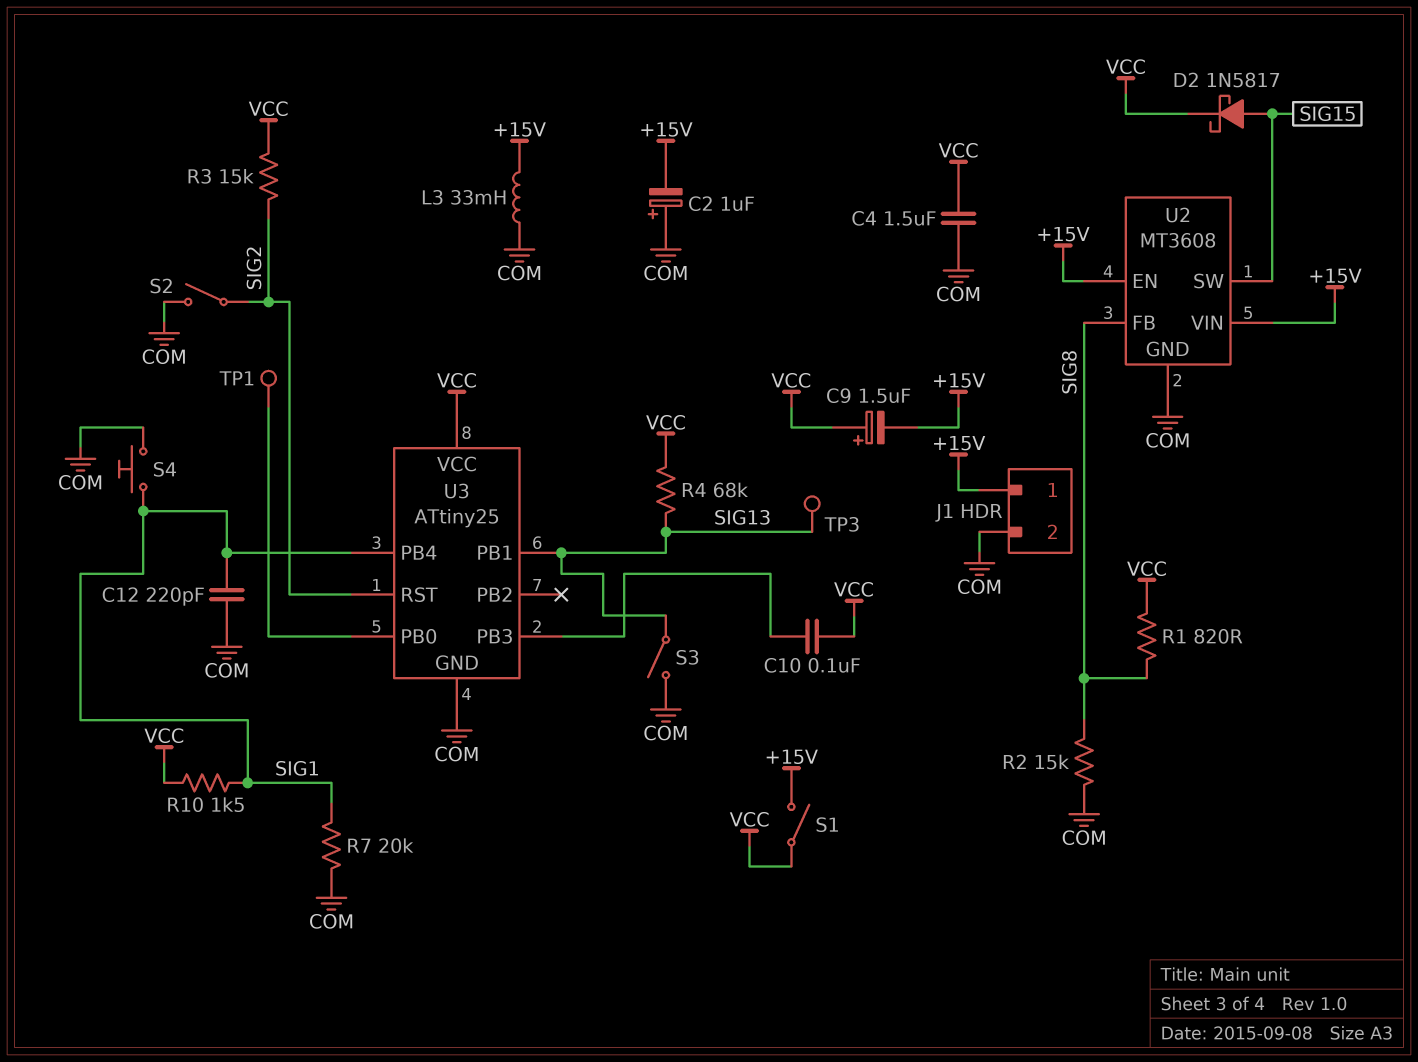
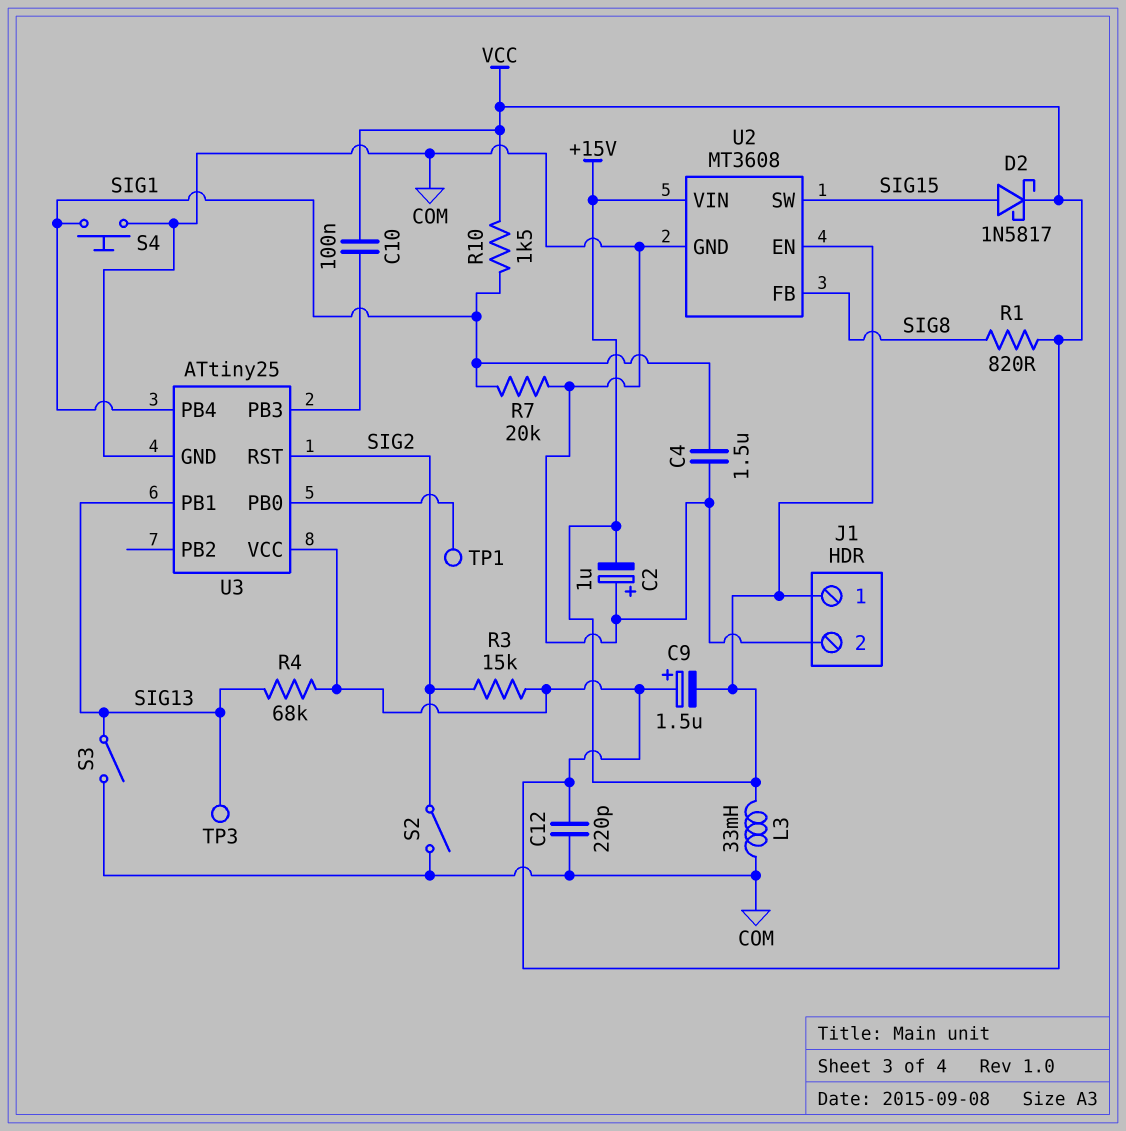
C4: 1.5uF (COM, VCC) -> 1.5uF (COM, SIG1)
C12: 220pF (COM, SIG1) -> 220pF (COM, VCC)
R2: 15k (COM, SIG8) -> none
S1: switch (+15V, VCC) -> none

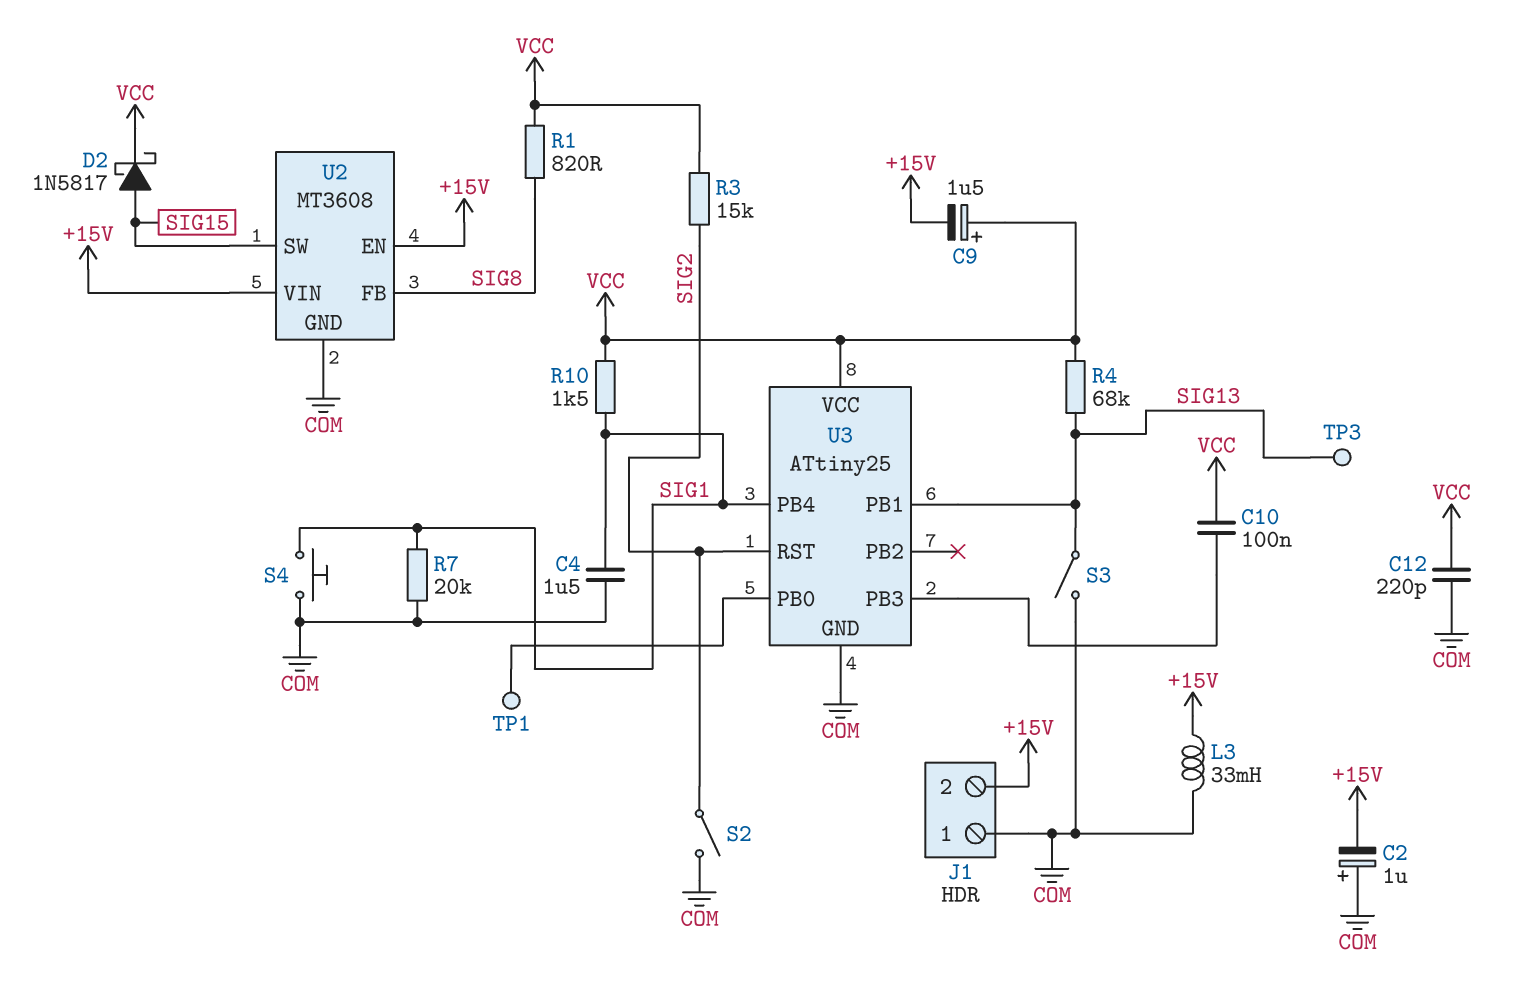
J1 pin 1: +15V -> COM
J1 pin 2: COM -> +15V

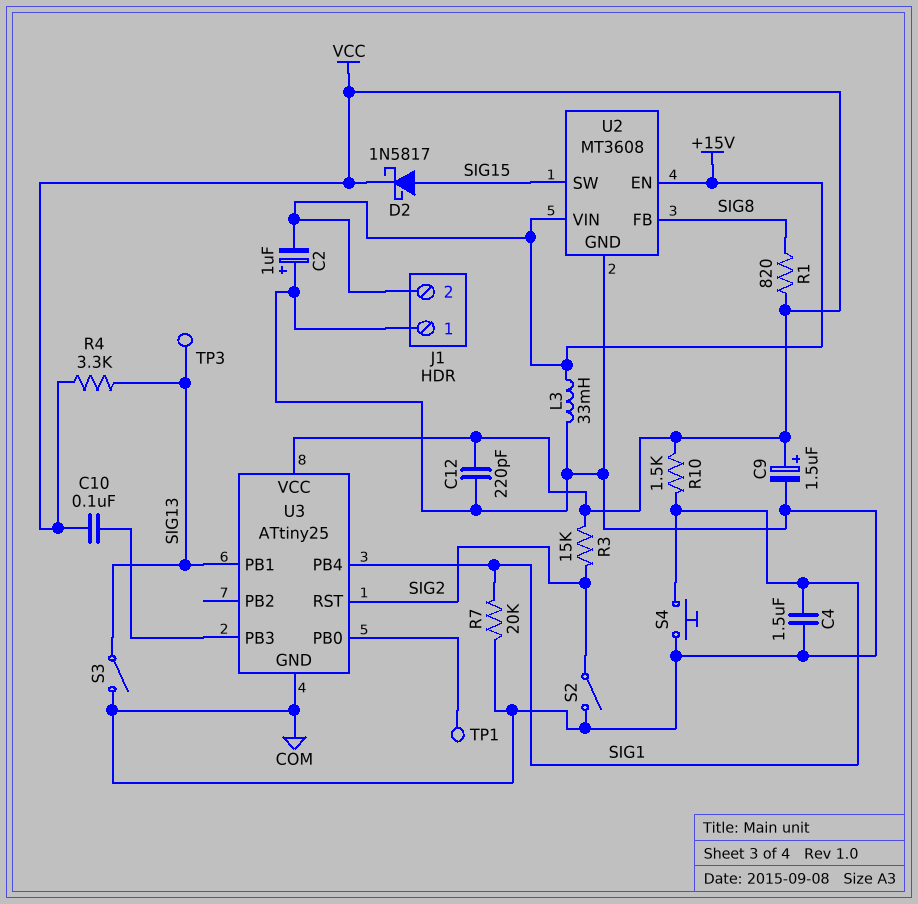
C9: 1.5uF (plus VCC, minus +15V) -> 1.5uF (plus VCC, minus COM)
R4: 68k (SIG13, VCC) -> 3.3k (SIG13, VCC)

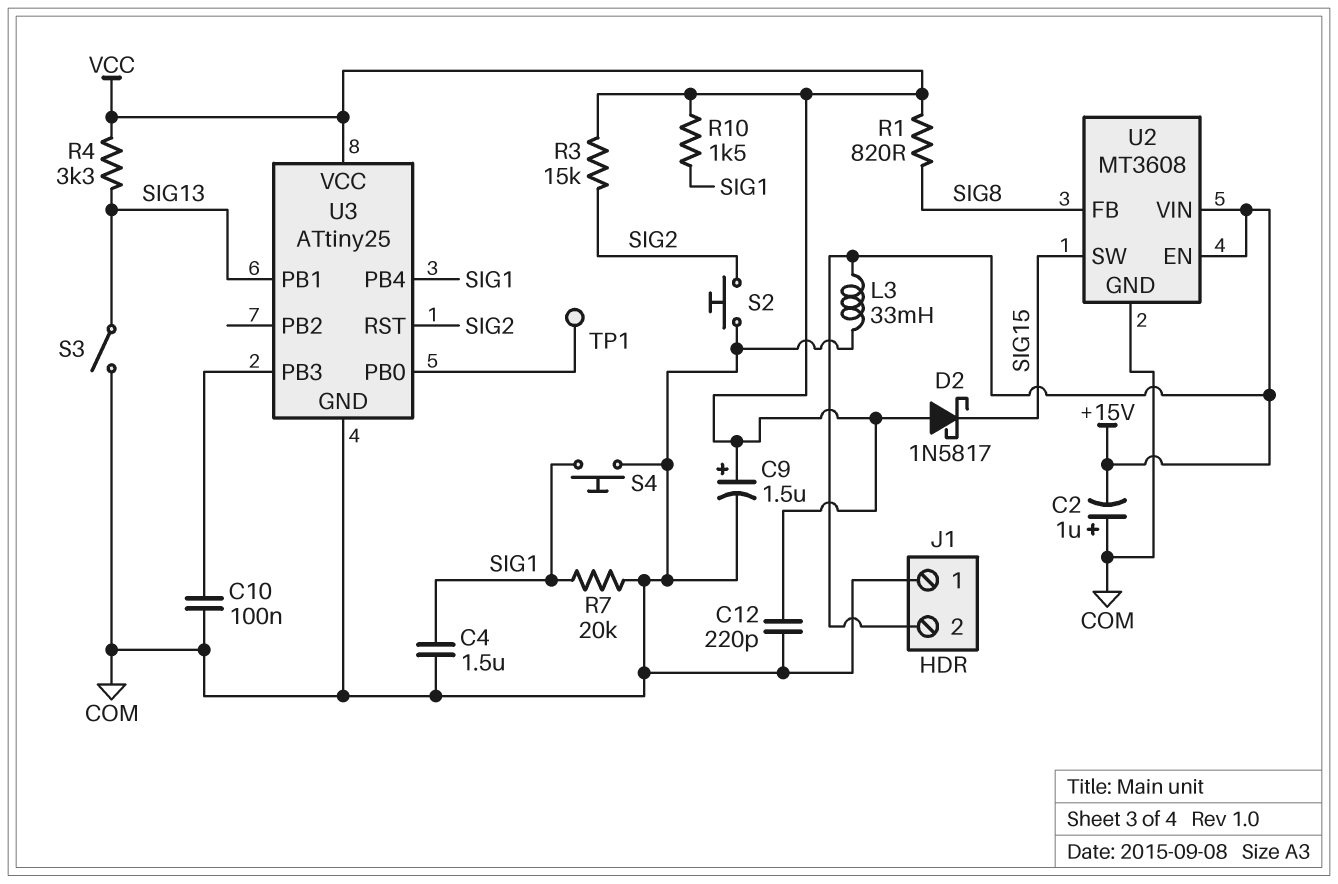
C10: 100nF (U3/PB3, VCC) -> 100nF (COM, U3/PB3)
D2: schottky 1N5817 (A SIG15, K VCC) -> schottky 1N5817 (A VCC, K SIG15)
S2: switch (COM, SIG2) -> button (COM, SIG2)
TP3: test point (SIG13) -> none

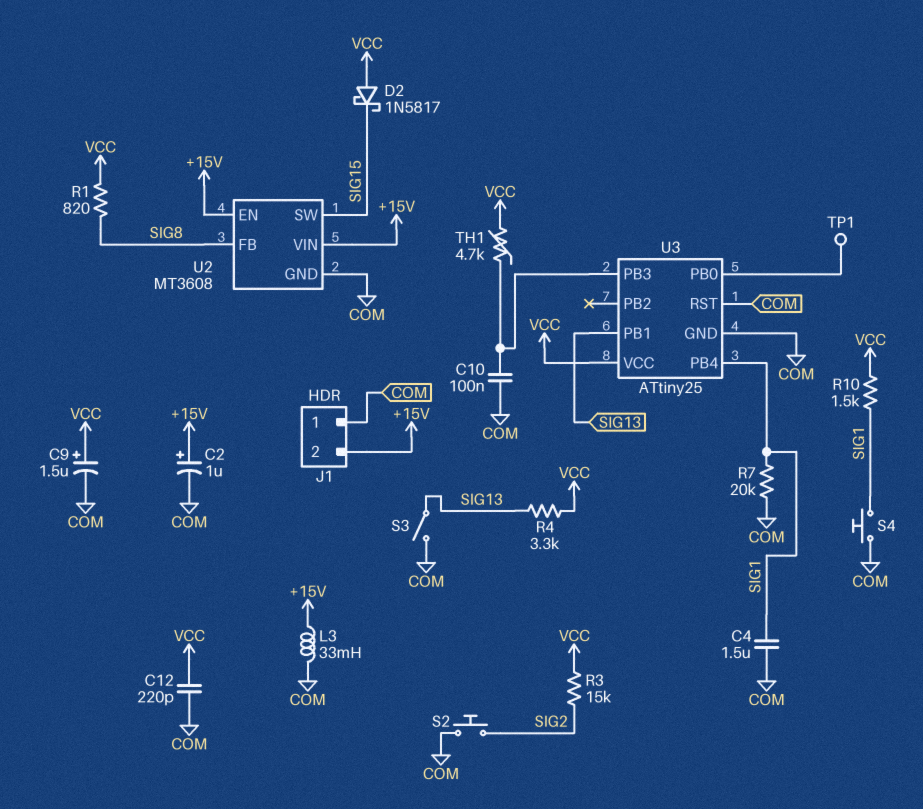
C2: 1uF (plus COM, minus +15V) -> 1uF (plus +15V, minus COM)
TH1: none -> 4.7k (U3/PB3, VCC)
U3 pin RST: SIG2 -> COM

